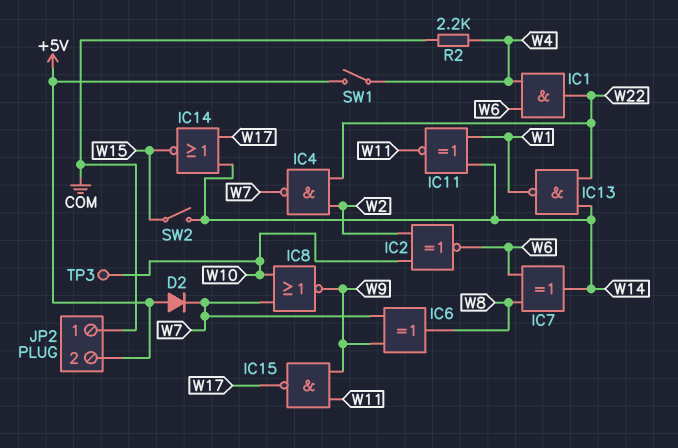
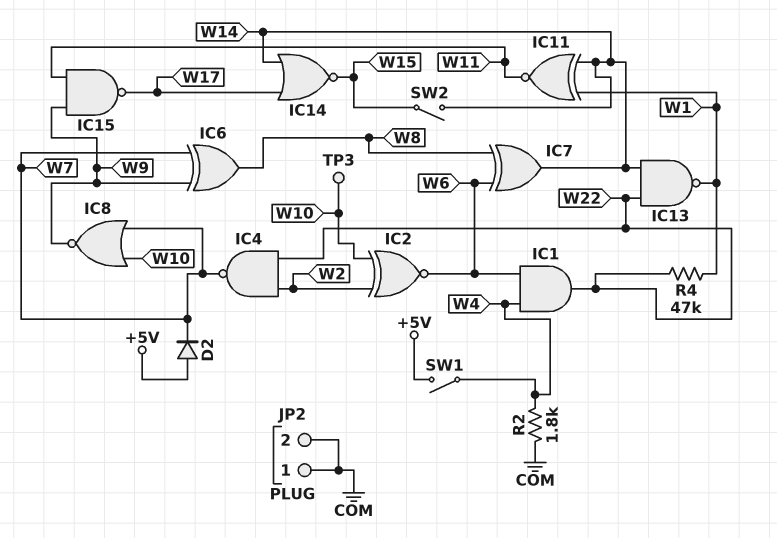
JP2 pin 2: +5V -> COM
R2: 2.2k (COM, W4) -> 1.8k (COM, W4)
R4: none -> 47k (W1, W22)

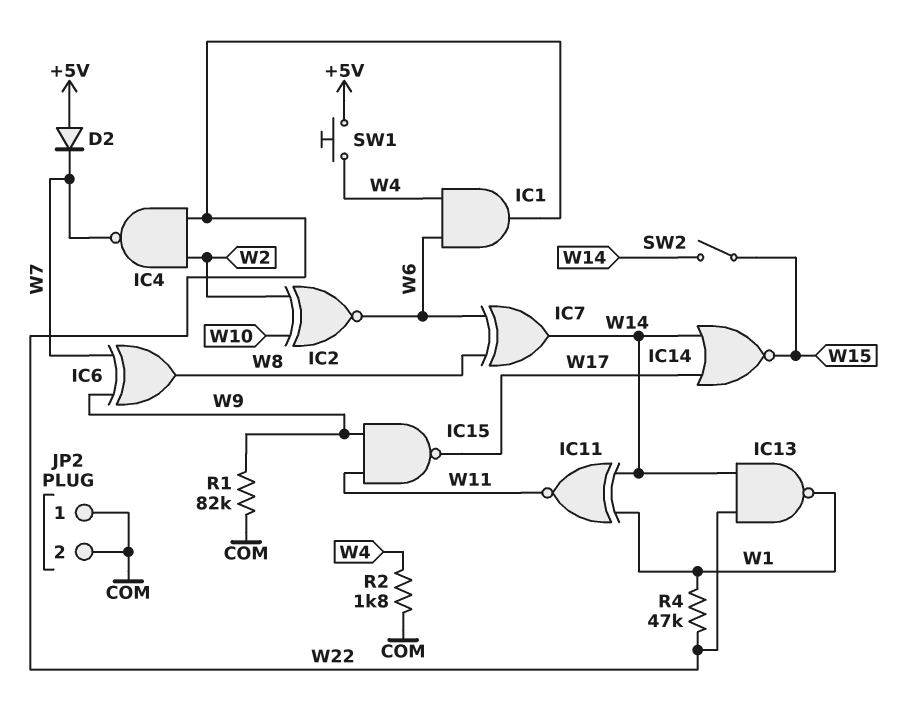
IC8: NOR (in W7, in W10, out W9) -> none
R1: none -> 82k (COM, W9)
SW1: switch (+5V, W4) -> button (+5V, W4)
TP3: test point (W10) -> none

